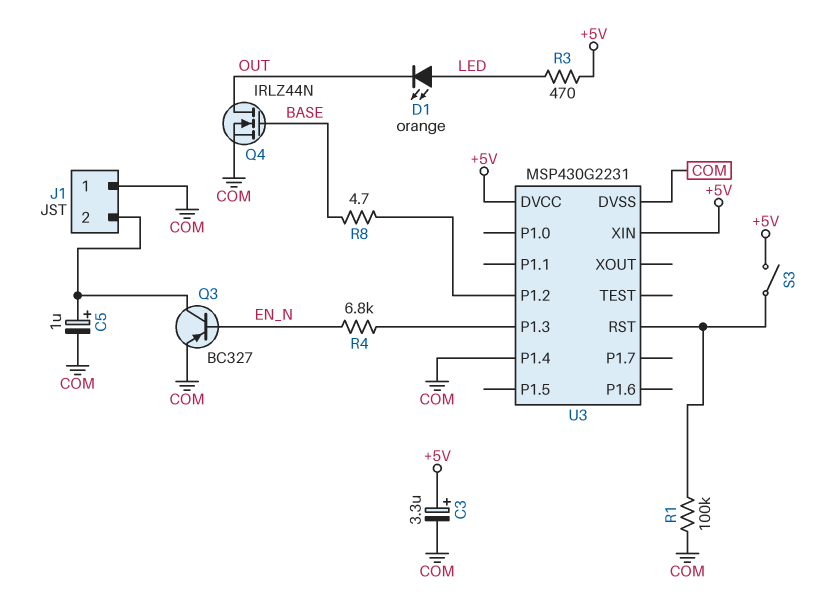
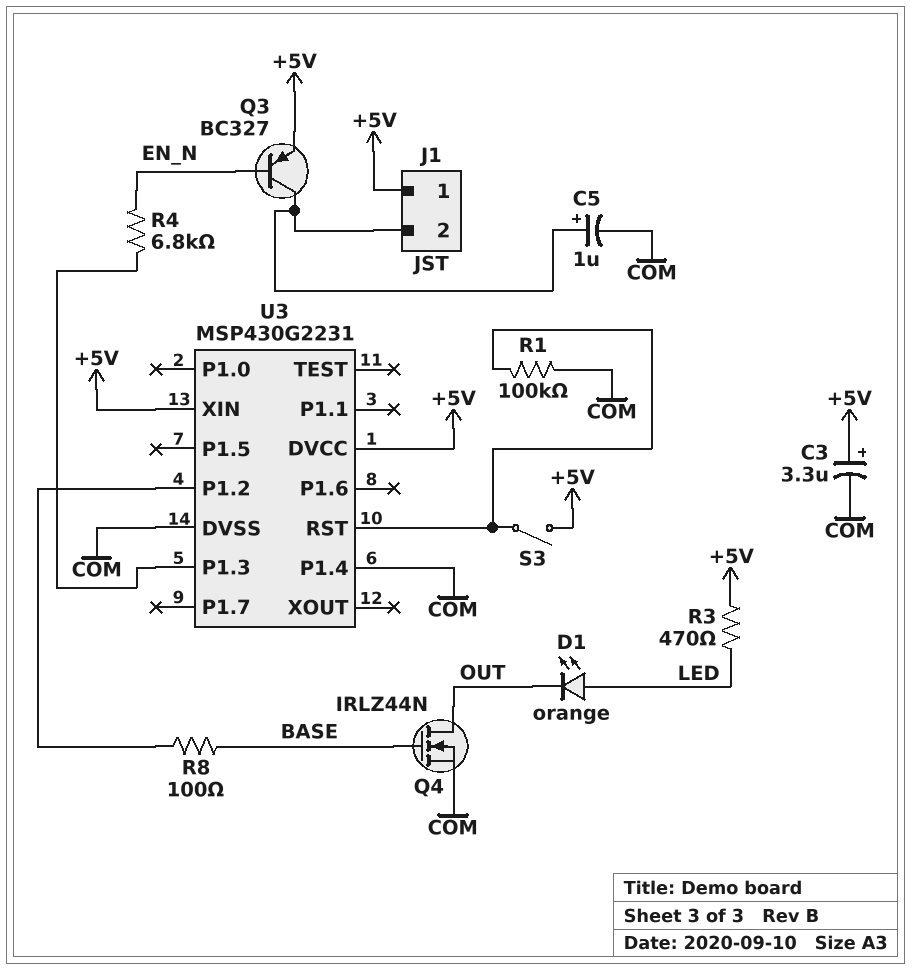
J1 pin 1: COM -> +5V
Q3: PNP BC327 (B EN_N, C J1/2, E COM) -> PNP BC327 (B EN_N, C J1/2, E +5V)
R8: 4.7 (BASE, U3/P1.2) -> 100 (BASE, U3/P1.2)

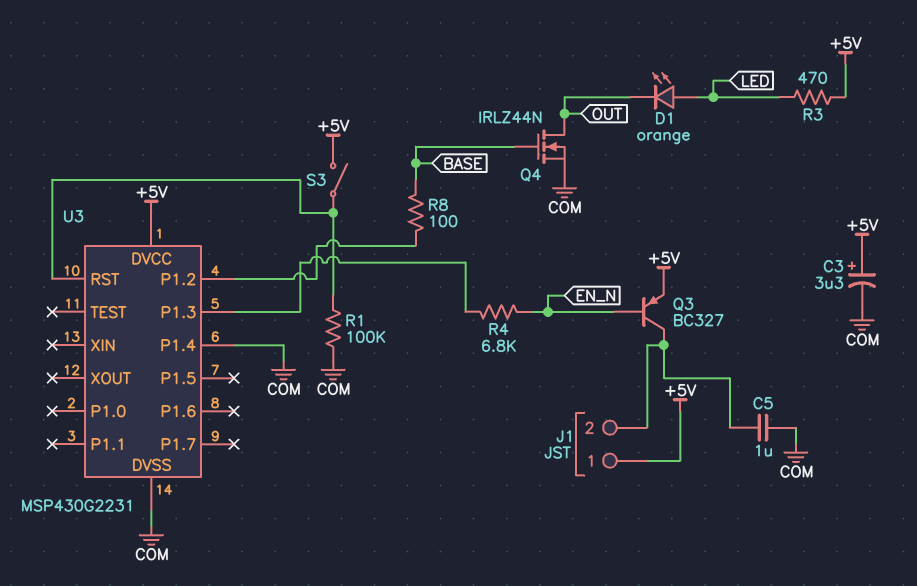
C5: 1uF (plus J1/2, minus COM) -> 1uF (COM, J1/2)
U3 pin XIN: +5V -> none

